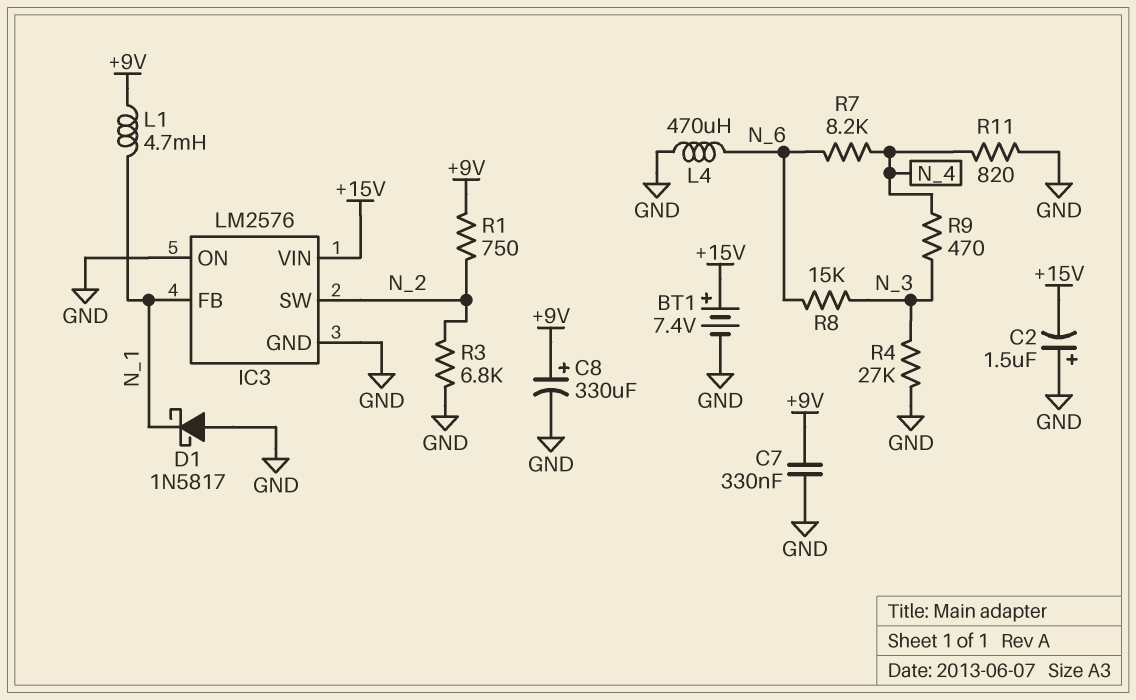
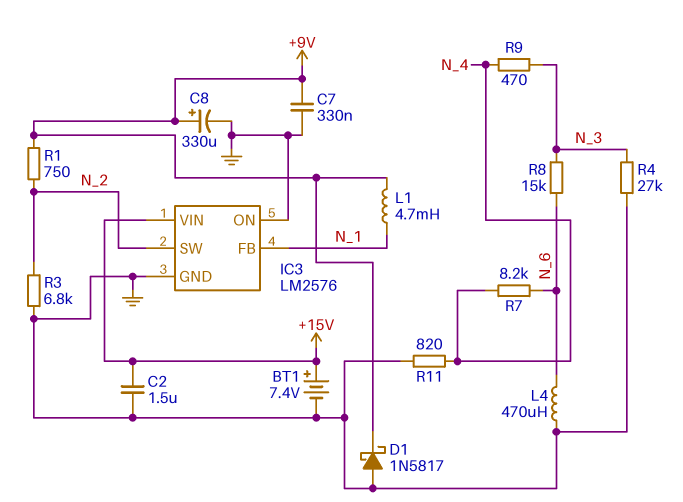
C2: 1.5uF (plus GND, minus +15V) -> 1.5uF (+15V, GND)
D1: schottky 1N5817 (A GND, K N_1) -> schottky 1N5817 (A GND, K +9V)

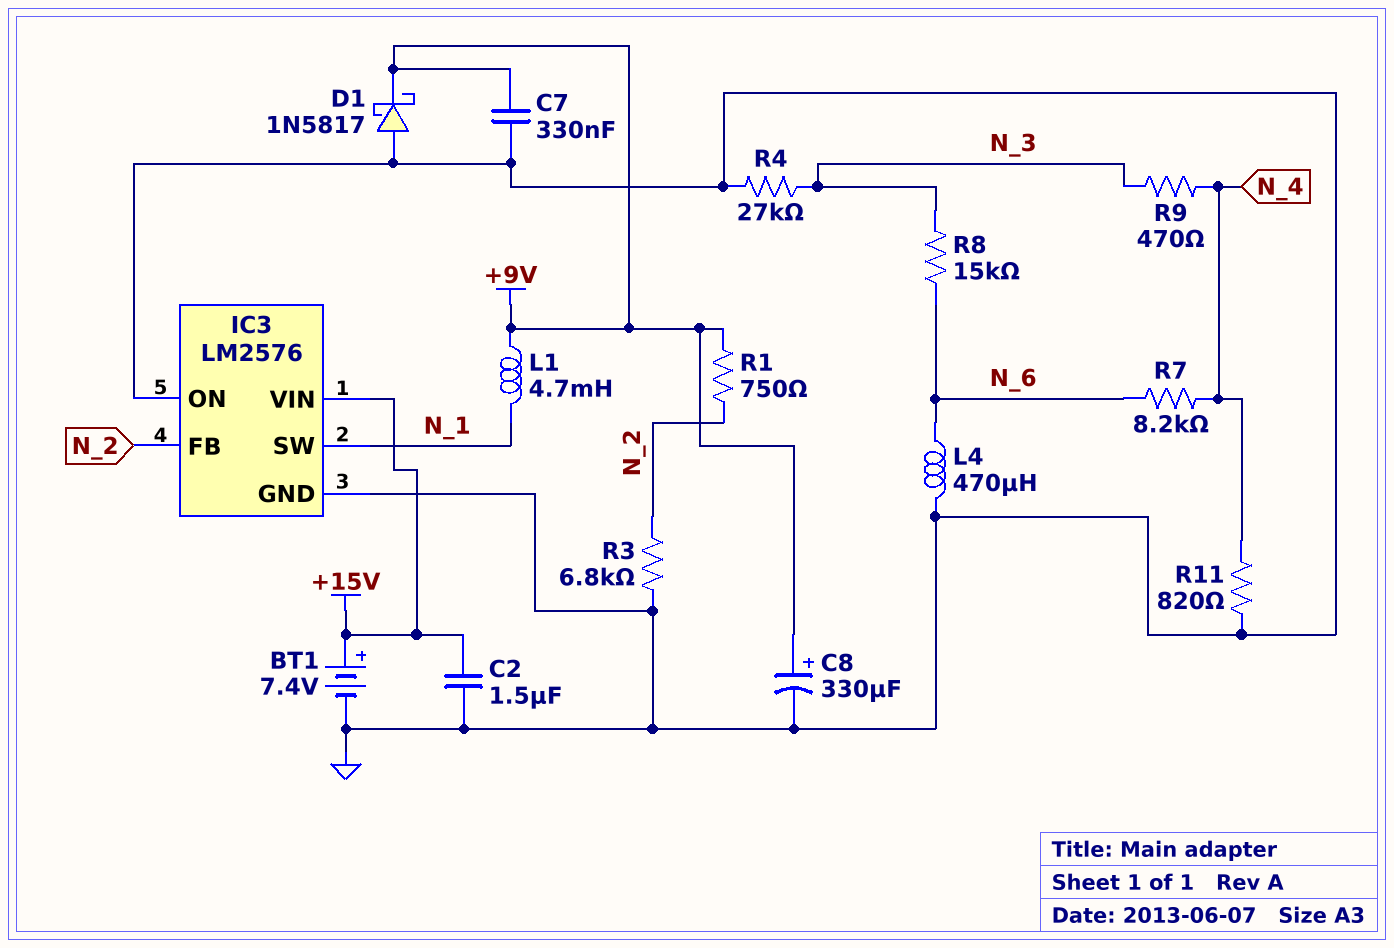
IC3 pin FB: N_1 -> N_2
IC3 pin SW: N_2 -> N_1

